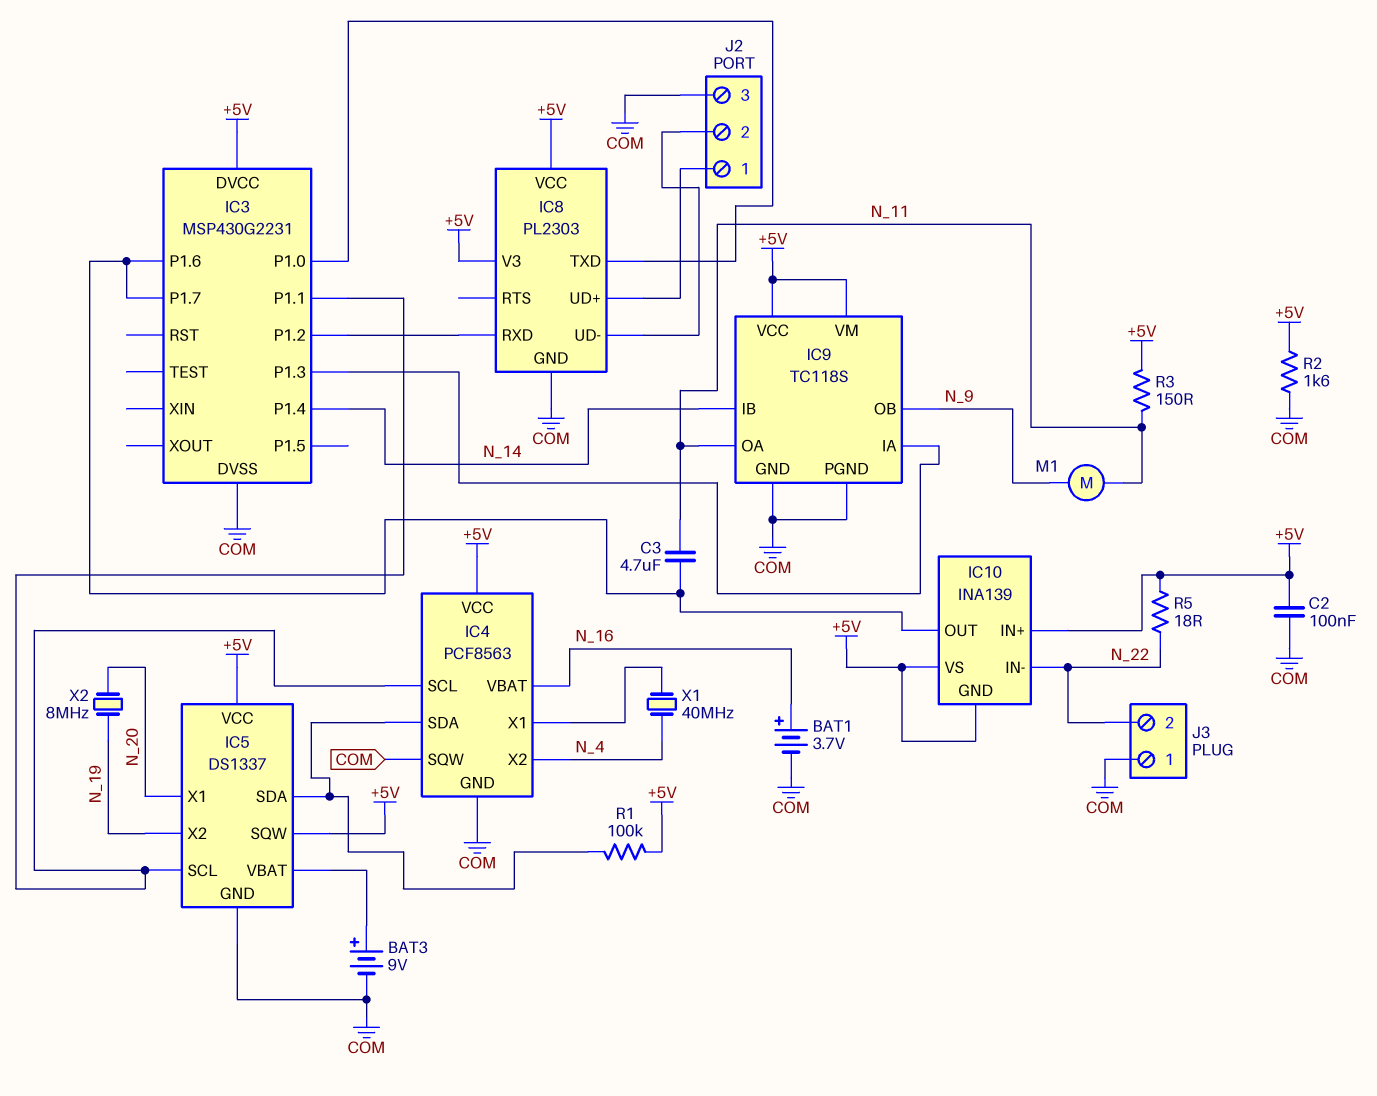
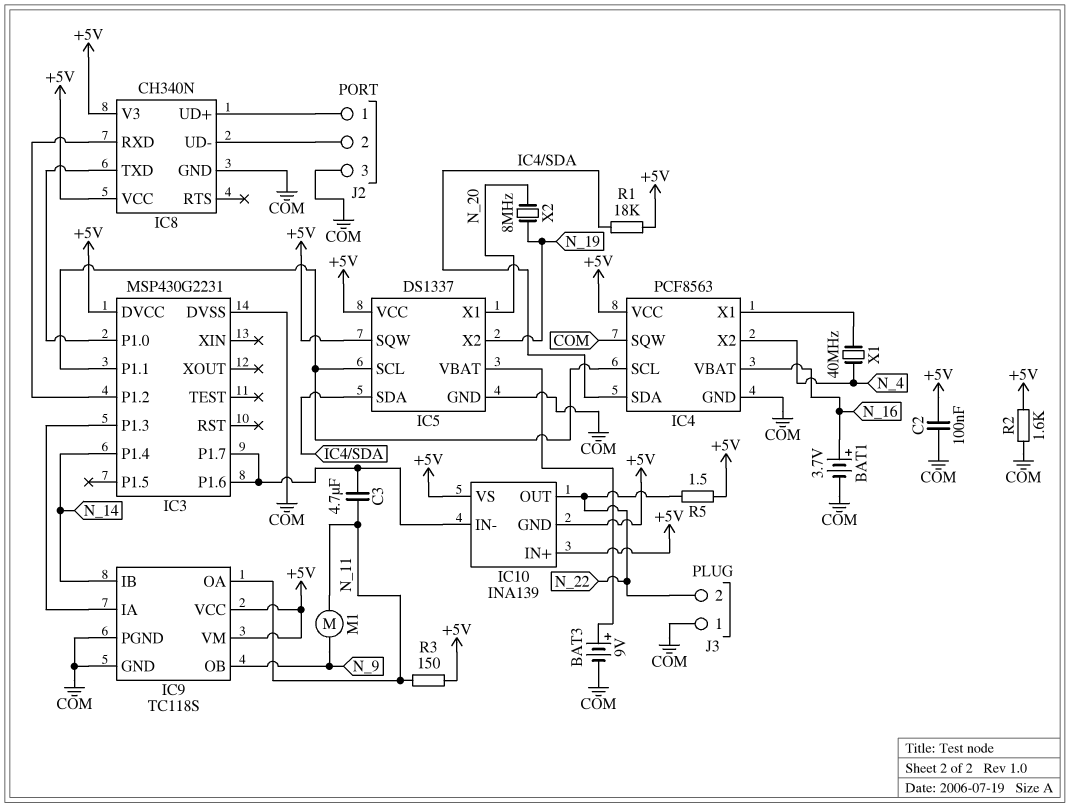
IC8: PL2303 -> CH340N
IC10 pin IN-: N_22 -> IC3/P1.6
IC10 pin OUT: IC3/P1.6 -> N_22
R1: 100k (+5V, IC4/SDA) -> 18k (+5V, IC4/SDA)
R5: 18 (+5V, N_22) -> 1.5 (+5V, N_22)

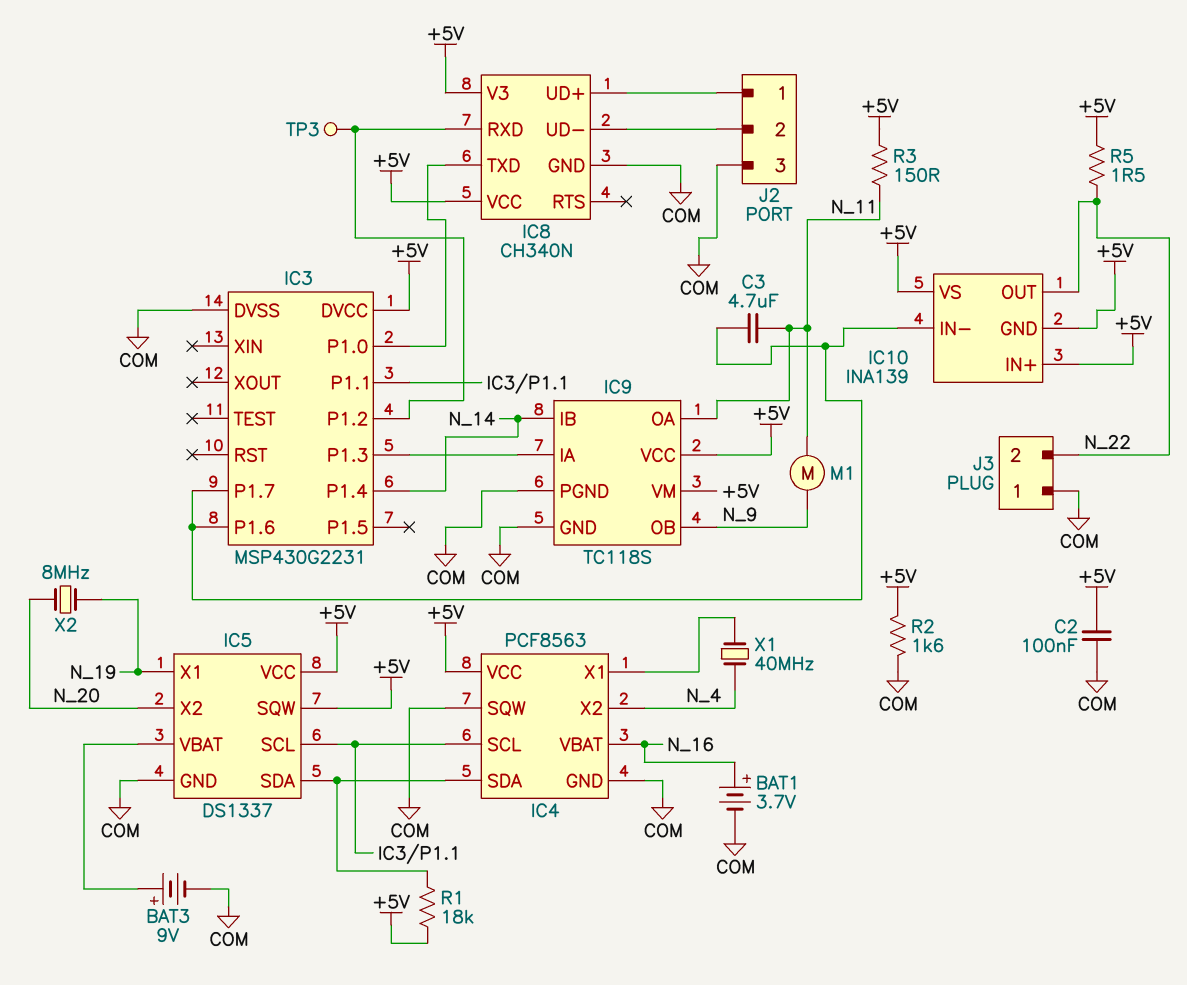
IC5 pin X1: N_20 -> N_19
IC5 pin X2: N_19 -> N_20
TP3: none -> test point (IC3/P1.2)

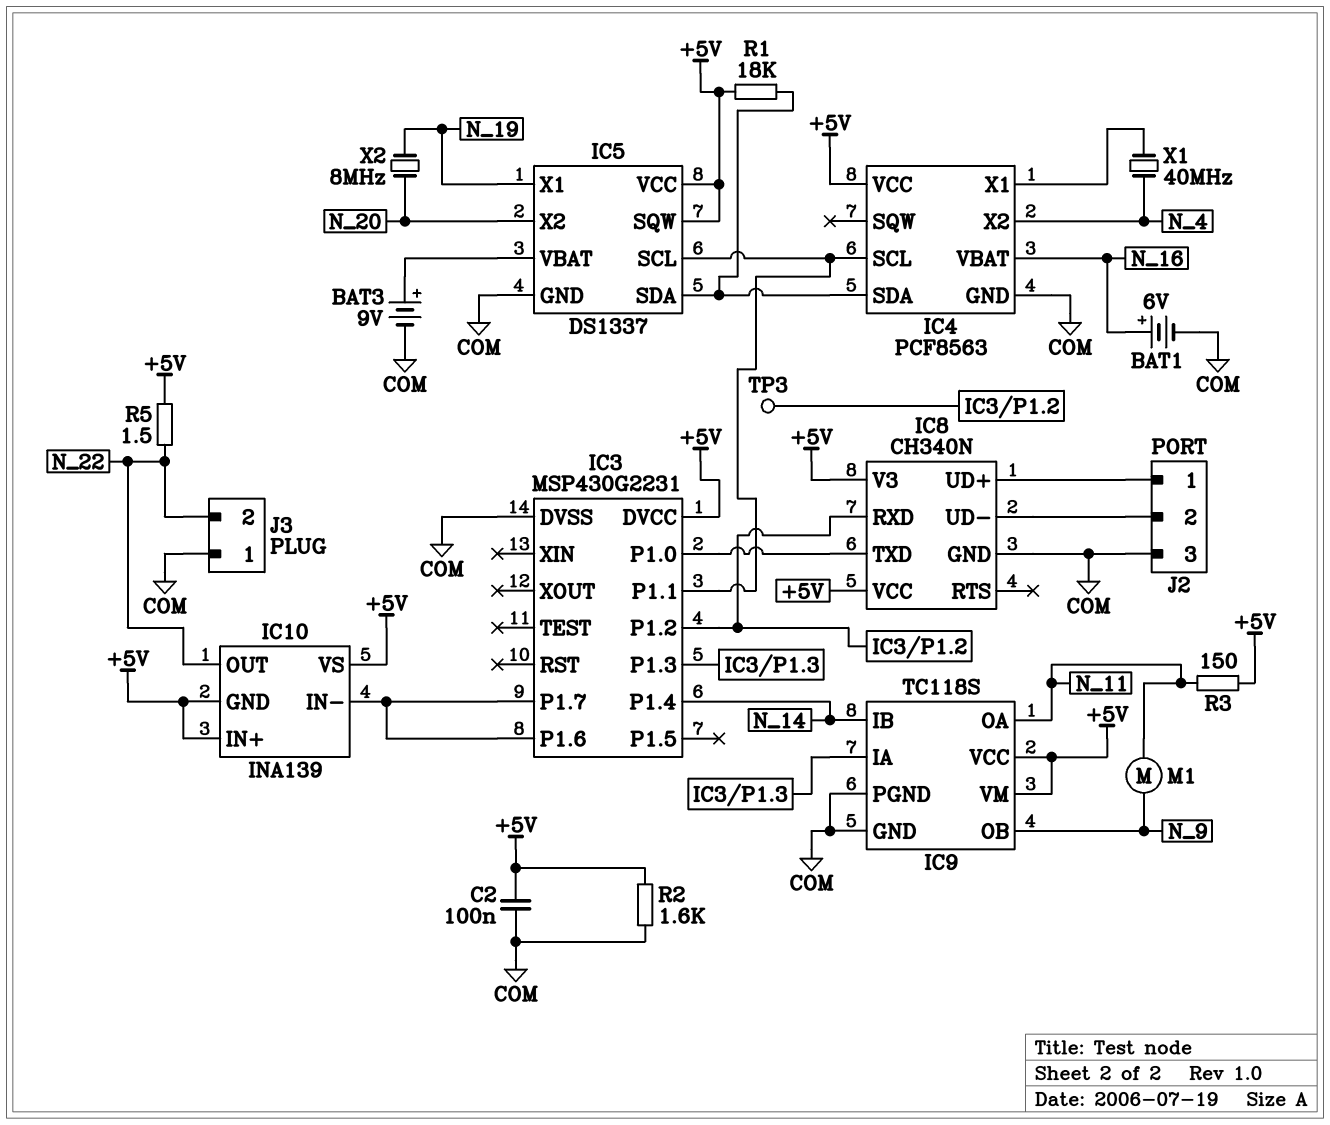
BAT1: 3.7V (plus N_16, minus COM) -> 6V (plus N_16, minus COM)
C3: 4.7uF (IC3/P1.6, N_11) -> none
IC4 pin SQW: COM -> none

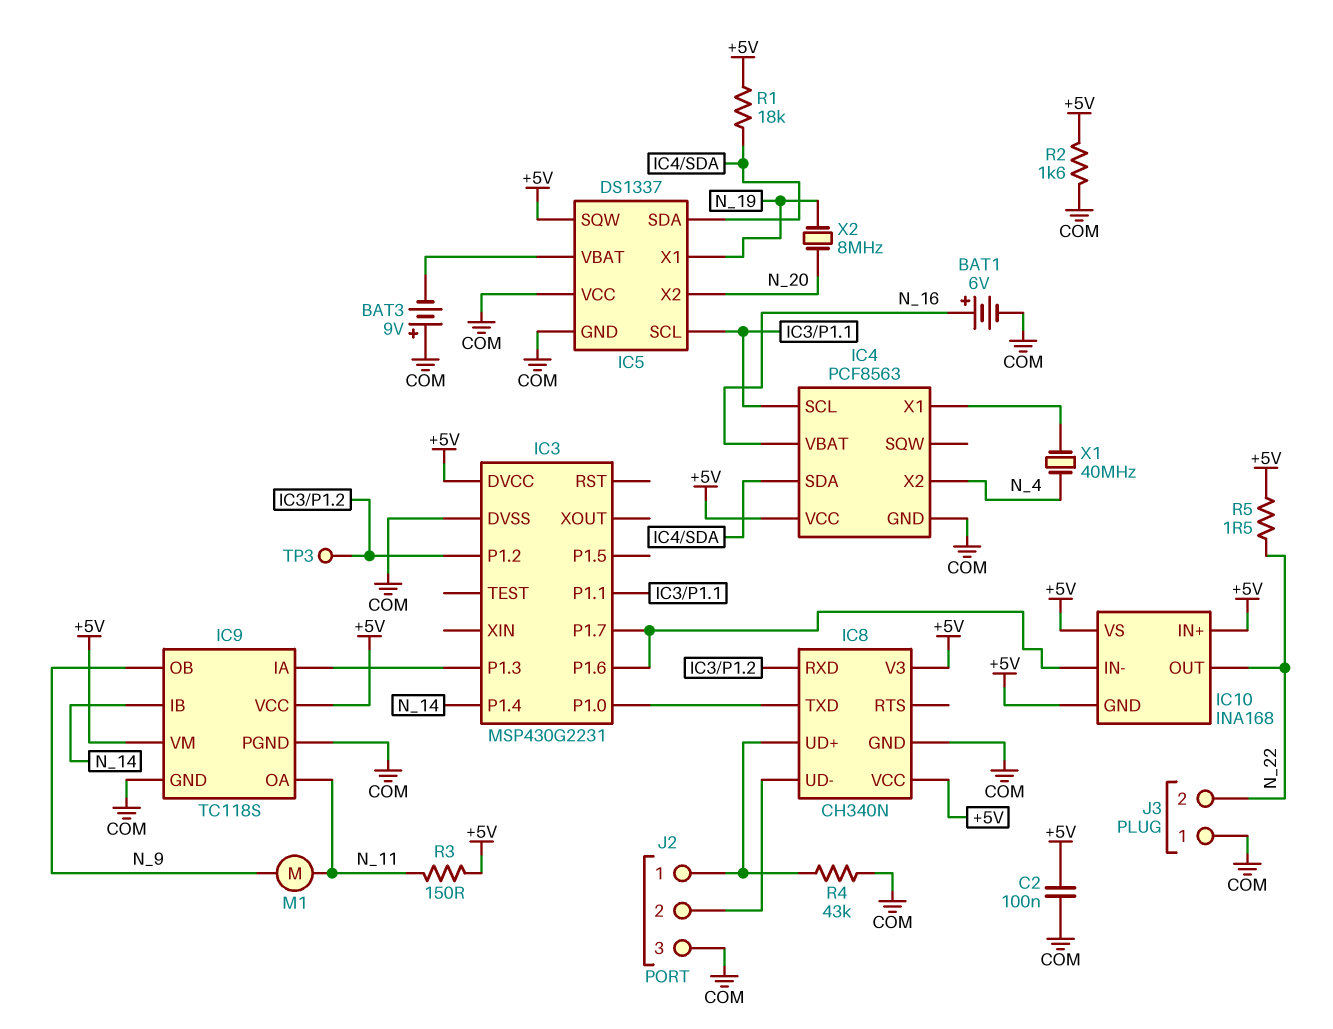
BAT3: 9V (plus IC5/VBAT, minus COM) -> 9V (plus COM, minus IC5/VBAT)
IC5 pin VCC: +5V -> COM
IC10: INA139 -> INA168
R4: none -> 43k (COM, IC8/UD+)

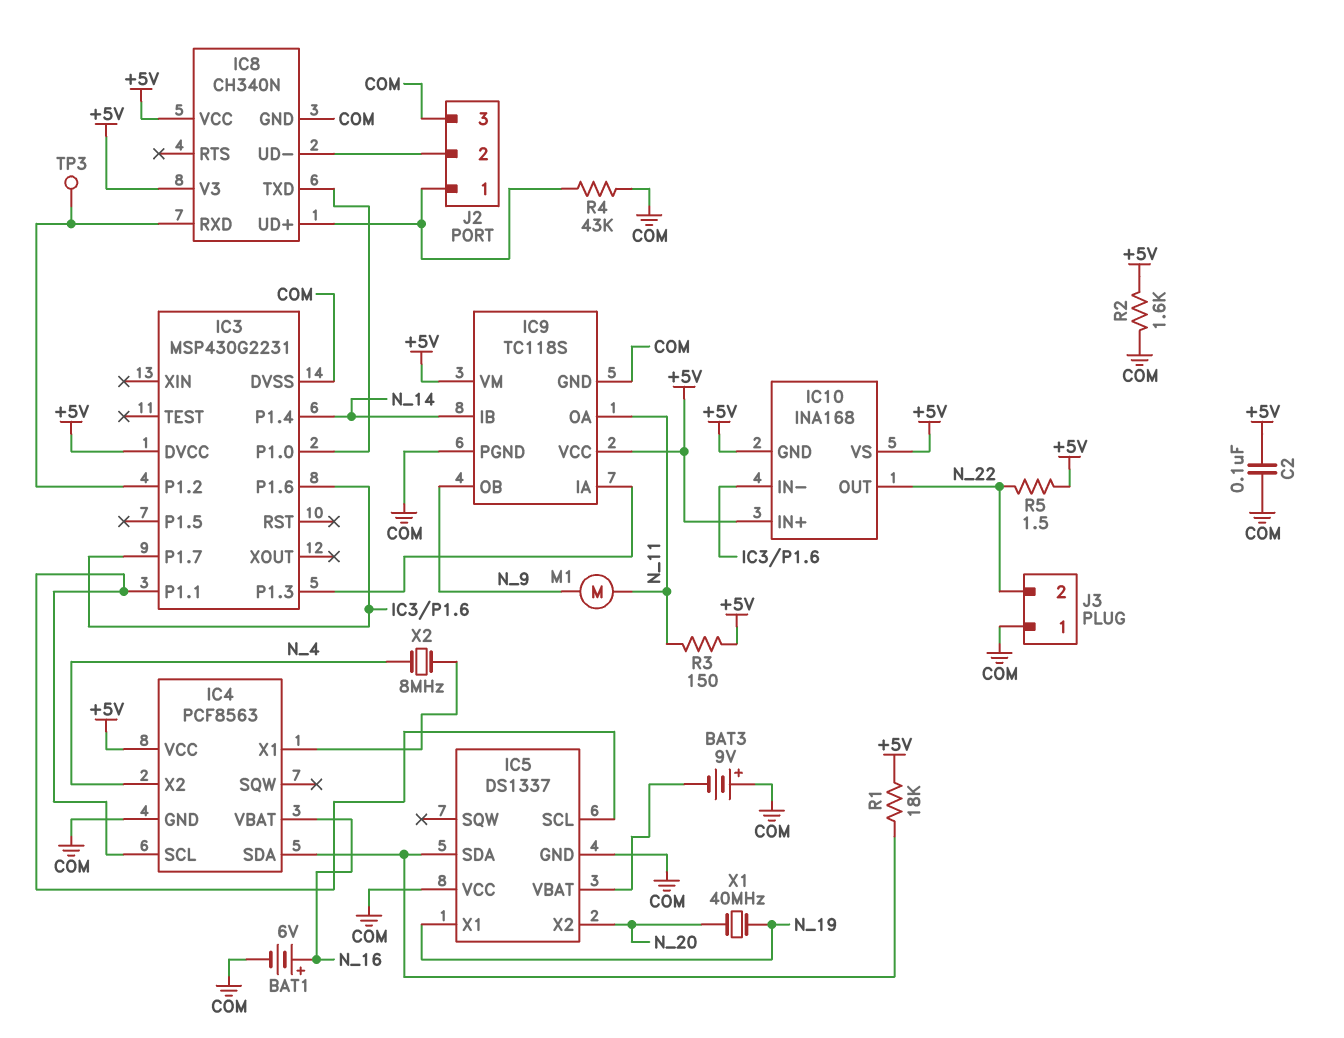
IC5 pin SQW: +5V -> none
X1: 40MHz (IC4/X1, N_4) -> 40MHz (N_19, N_20)
X2: 8MHz (N_19, N_20) -> 8MHz (IC4/X1, N_4)

